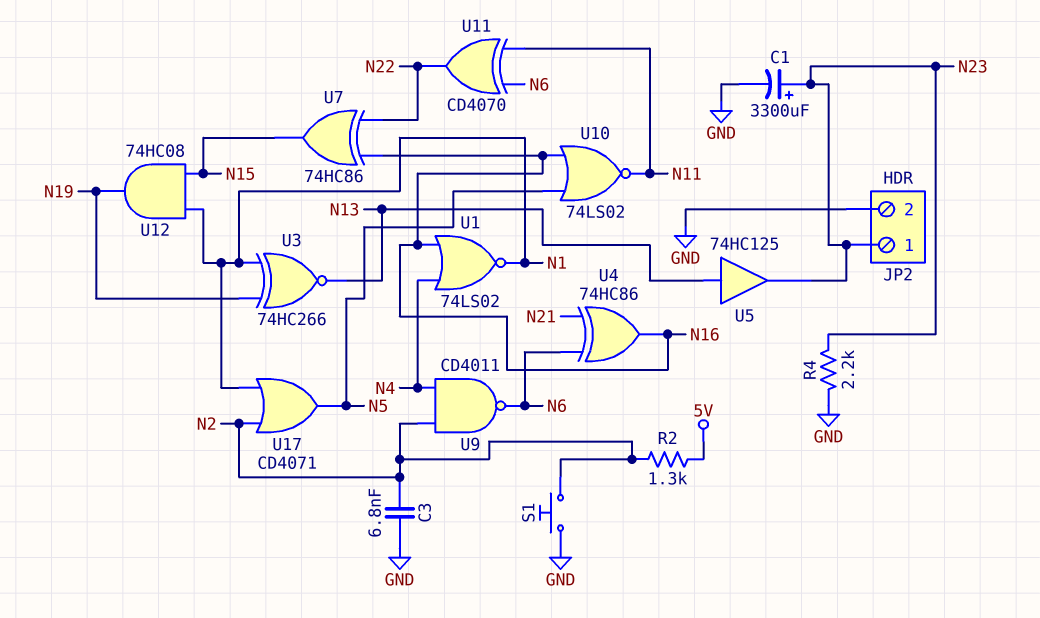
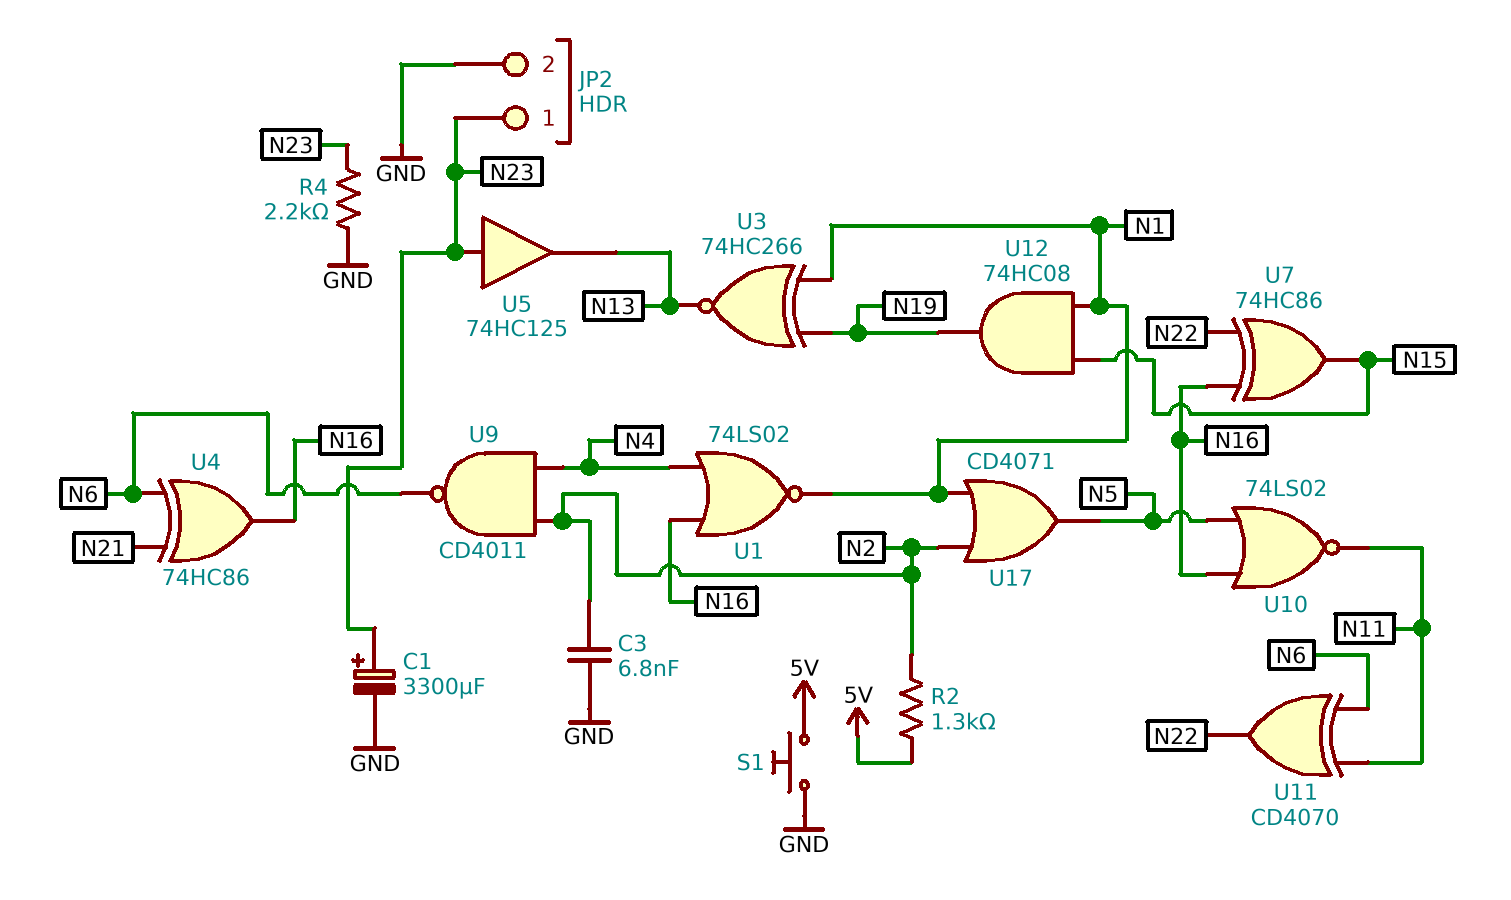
S1: button (GND, N2) -> button (5V, GND)
U5: buffer 74HC125 (in N13, out N23) -> buffer 74HC125 (in N23, out N13)

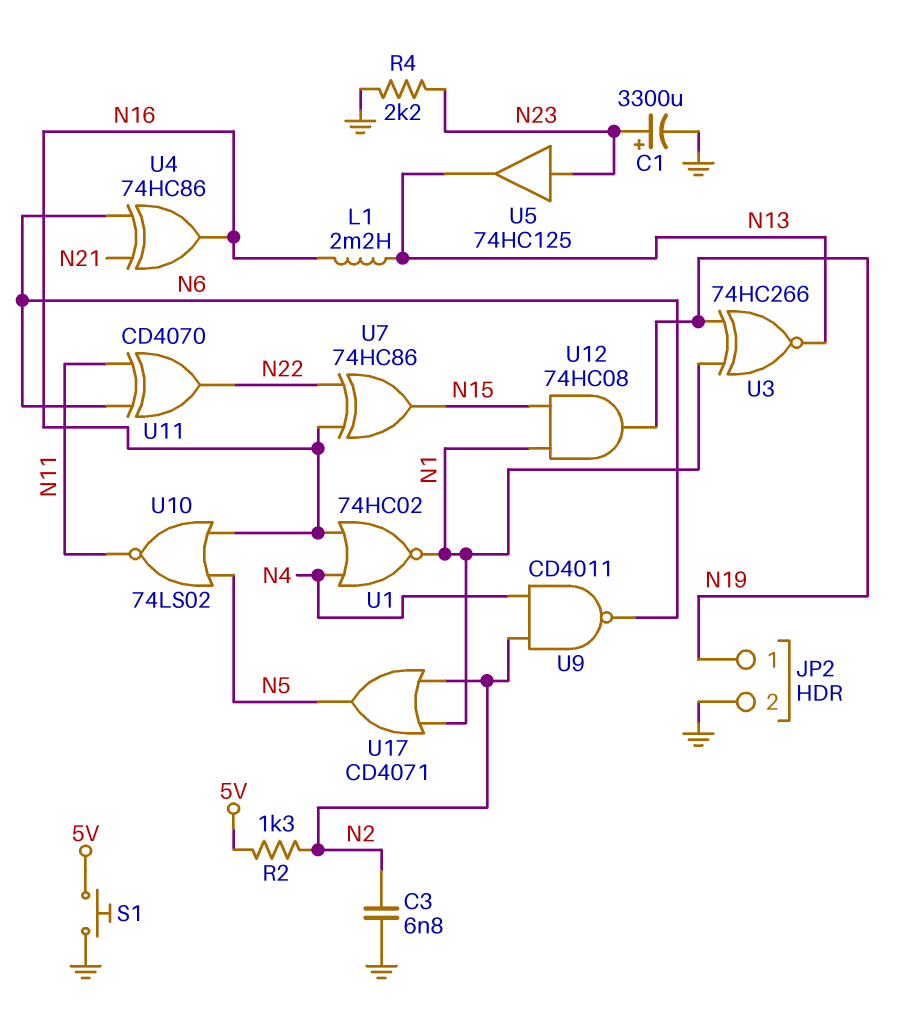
JP2 pin 1: N23 -> N19
L1: none -> 2.2mH (N13, N16)
U1: NOR 74LS02 (in N4, in N16, out N1) -> NOR 74HC02 (in N4, in N16, out N1)

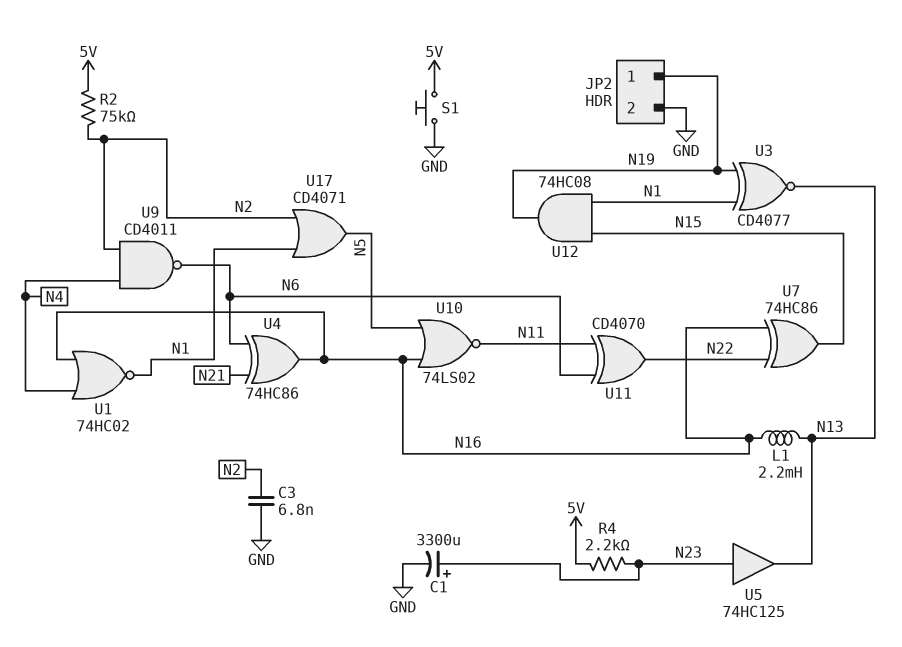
R2: 1.3k (5V, N2) -> 75k (5V, N2)
R4: 2.2k (GND, N23) -> 2.2k (5V, N23)
U3: XNOR 74HC266 (in N1, in N19, out N13) -> XNOR CD4077 (in N1, in N19, out N13)

